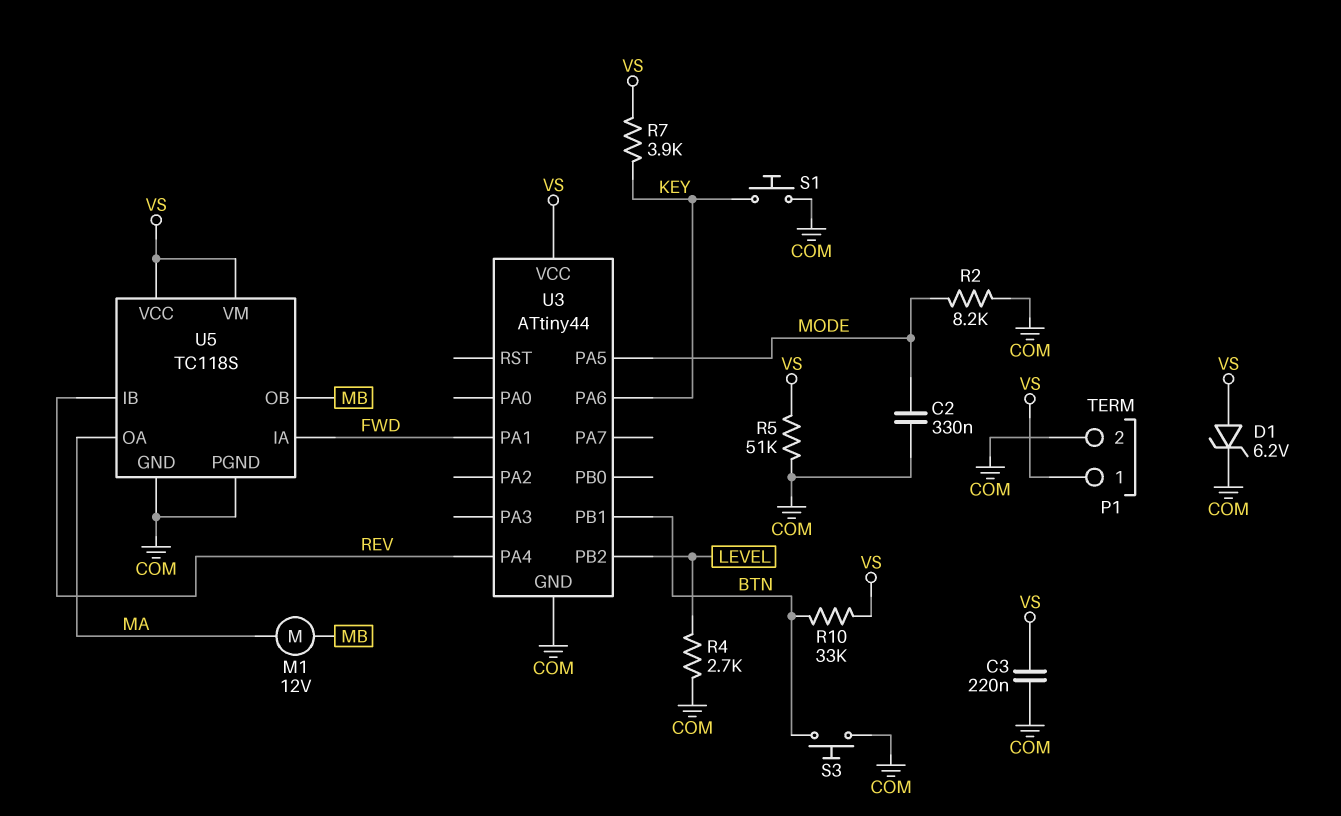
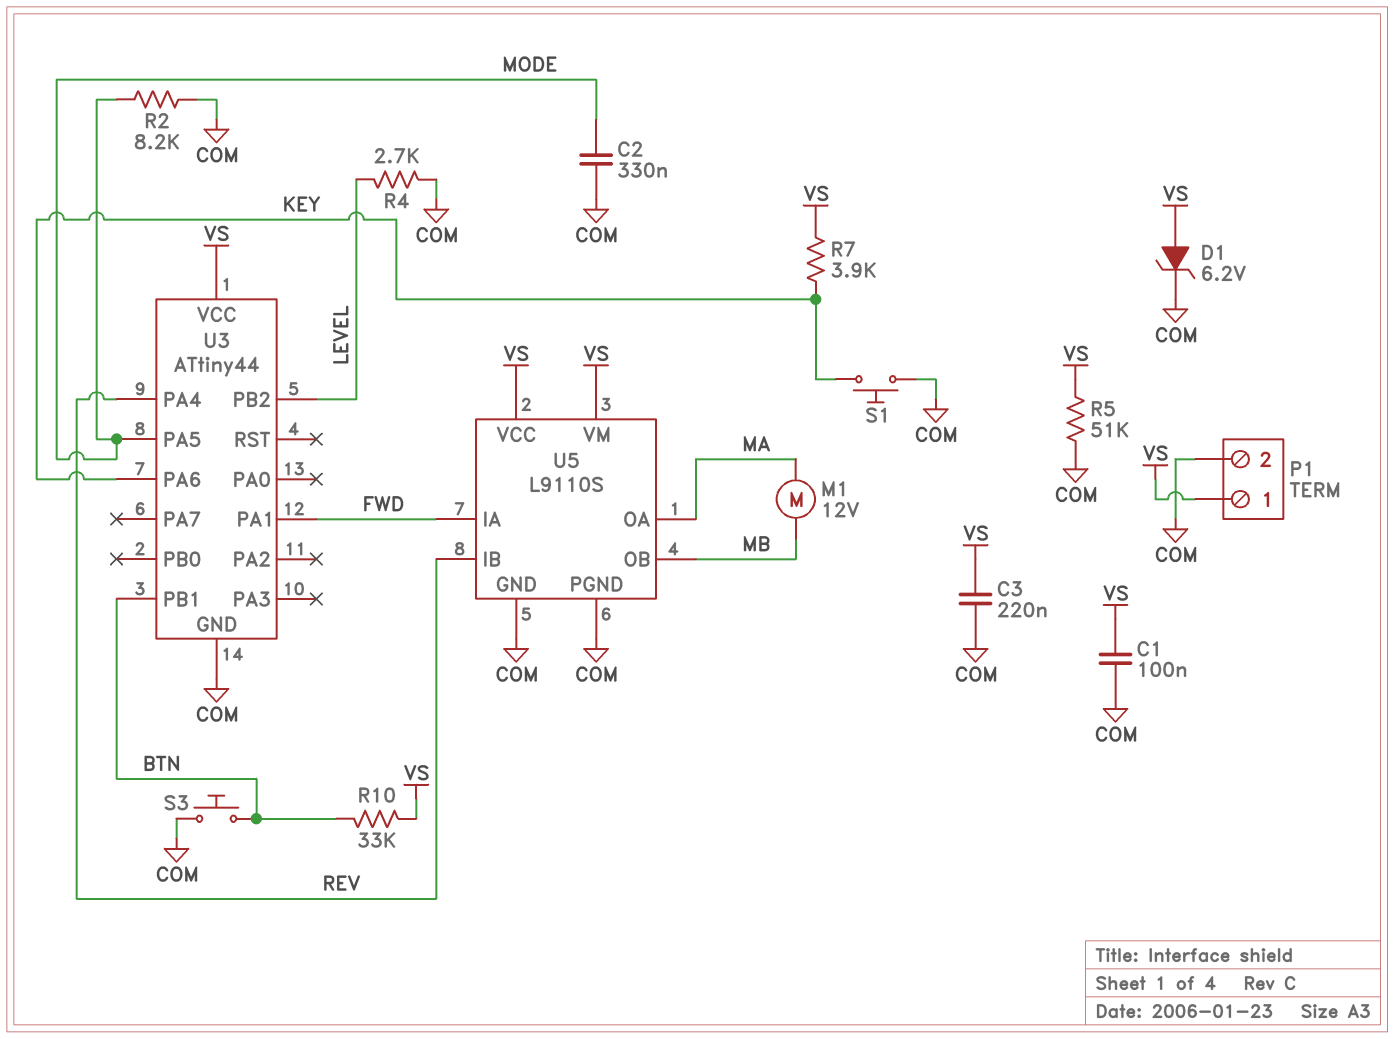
C1: none -> 100nF (COM, VS)
U5: TC118S -> L9110S

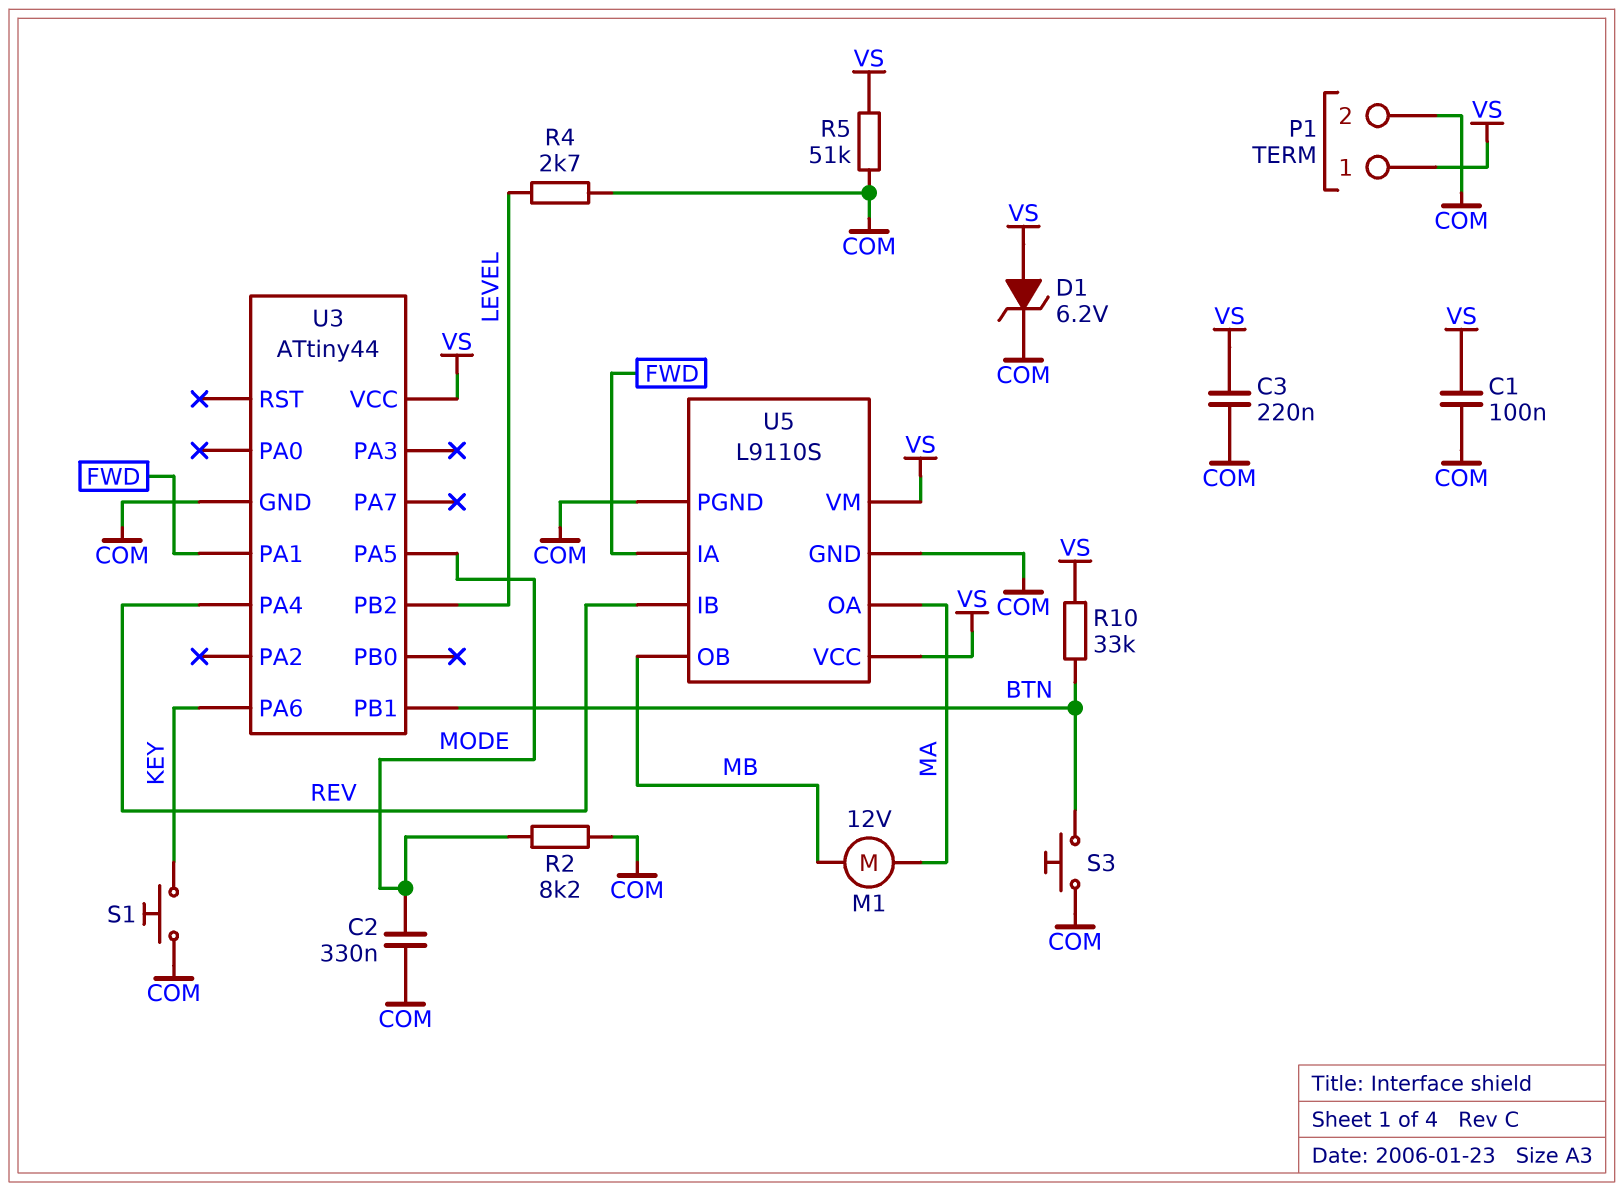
R7: 3.9k (KEY, VS) -> none

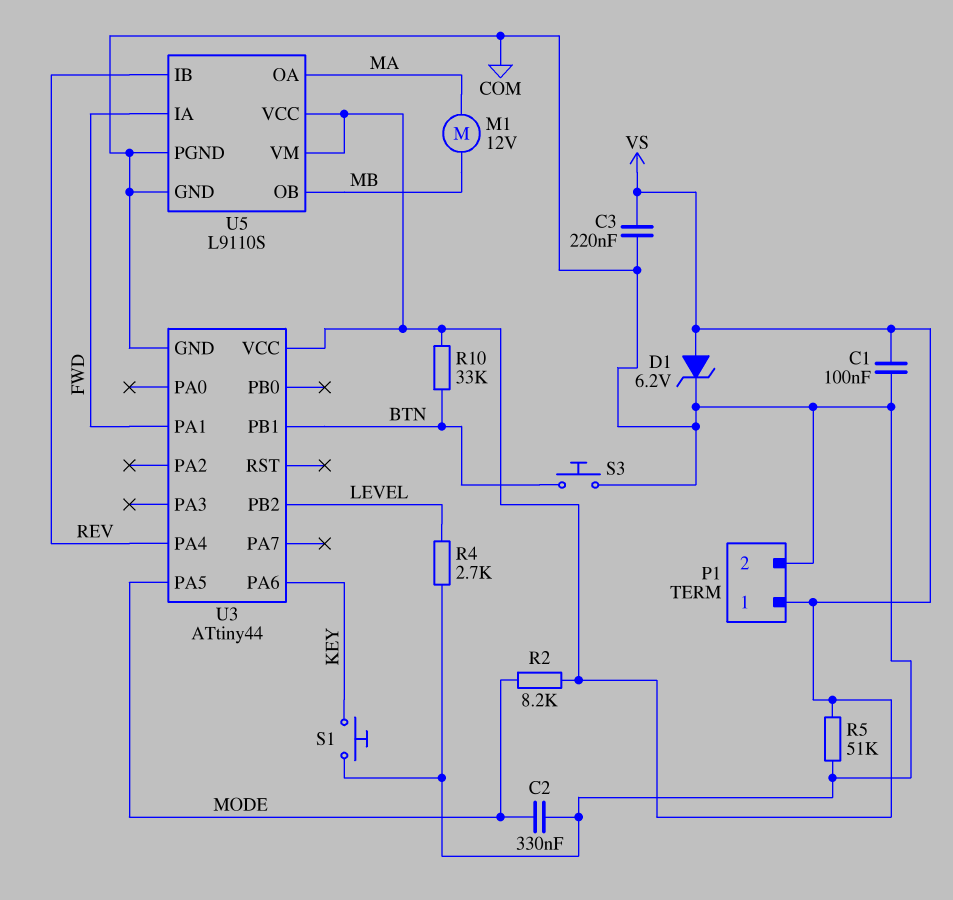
R2: 8.2k (COM, MODE) -> 8.2k (MODE, VS)

